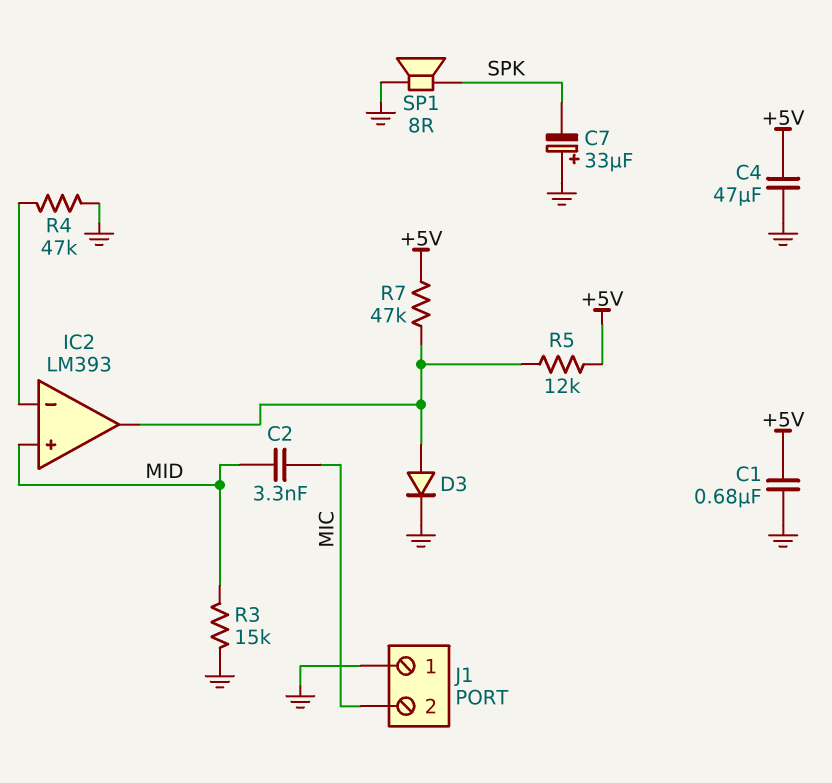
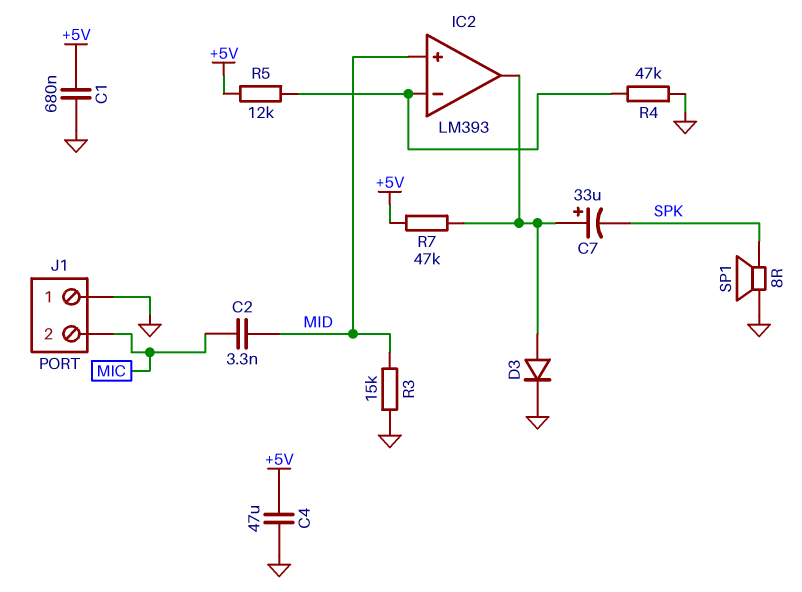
C7: 33uF (plus GND, minus SPK) -> 33uF (plus IC2/out, minus SPK)
R5: 12k (+5V, IC2/out) -> 12k (+5V, IC2/in-)

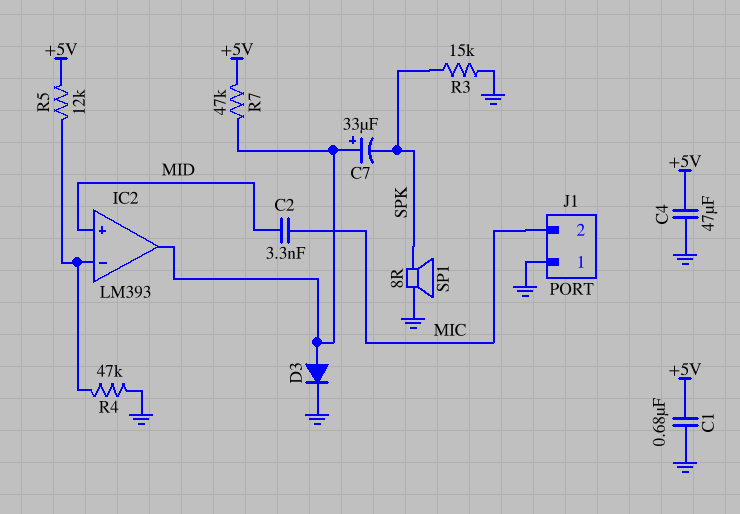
R3: 15k (GND, MID) -> 15k (GND, SPK)

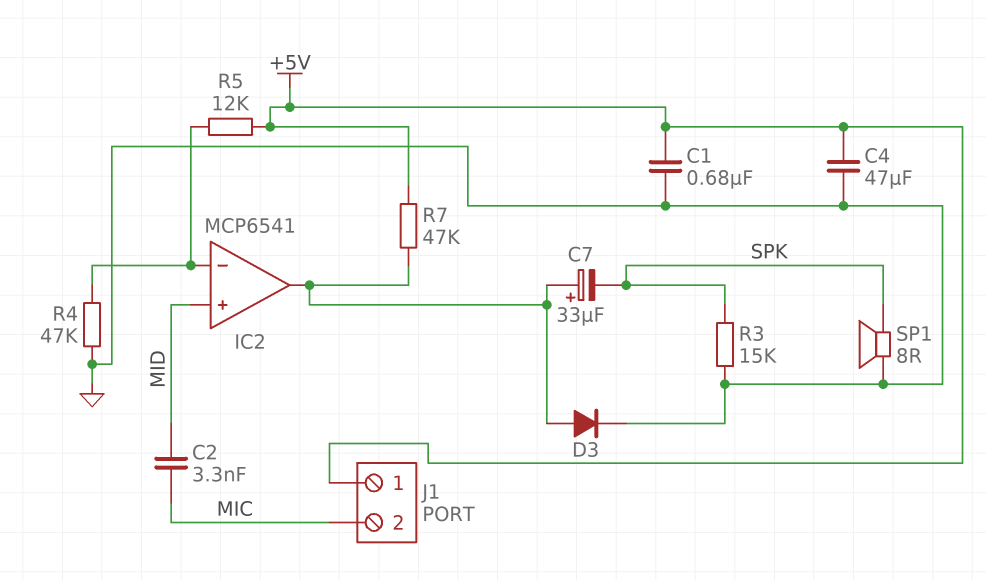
IC2: LM393 -> MCP6541
J1 pin 1: GND -> +5V

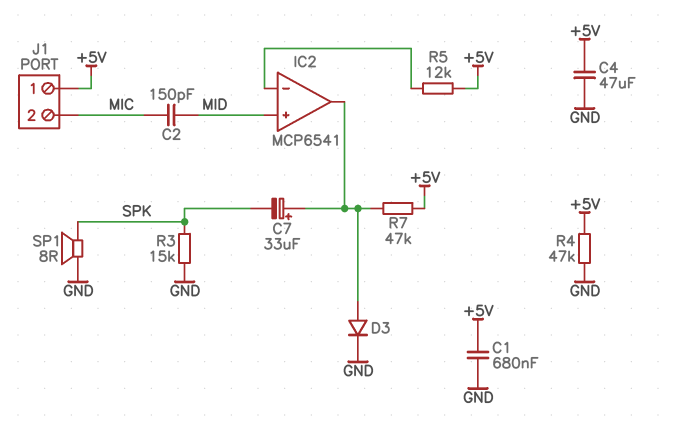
C2: 3.3nF (MIC, MID) -> 150pF (MIC, MID)
R4: 47k (GND, IC2/in-) -> 47k (+5V, GND)

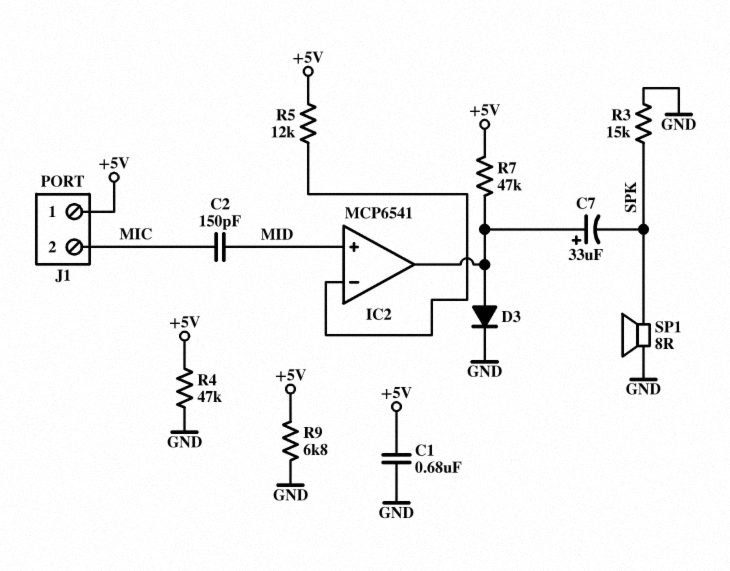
C4: 47uF (+5V, GND) -> none
R9: none -> 6.8k (+5V, GND)

